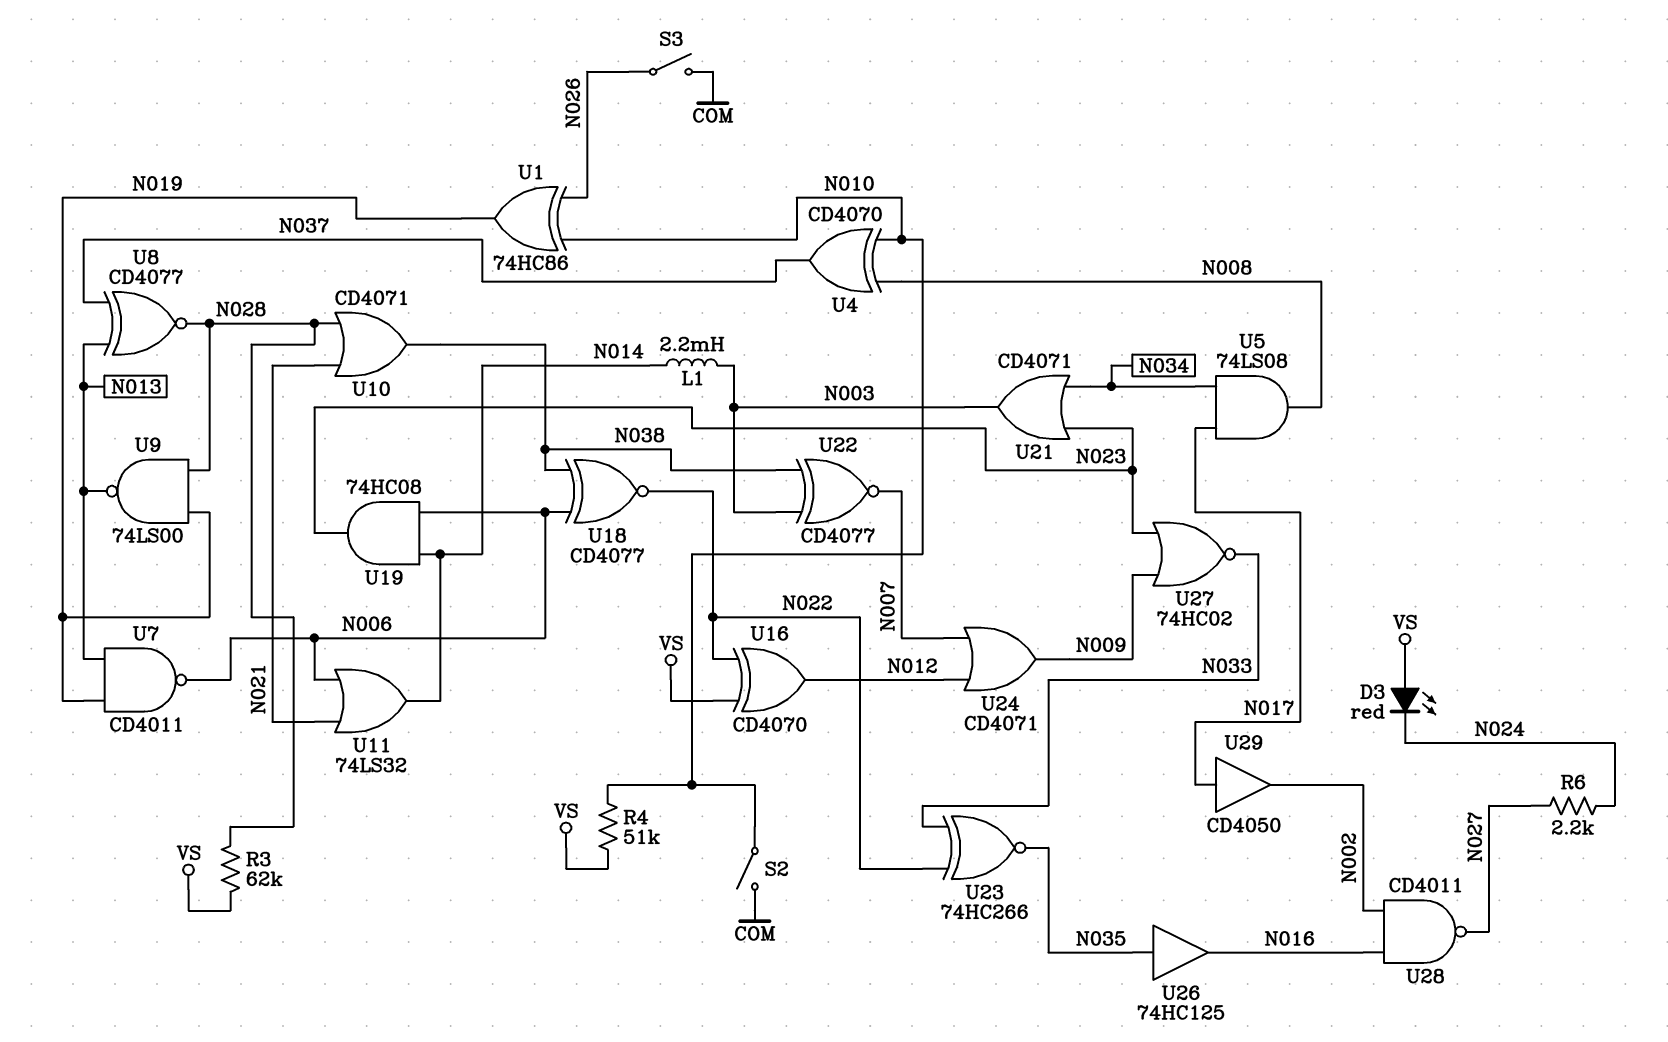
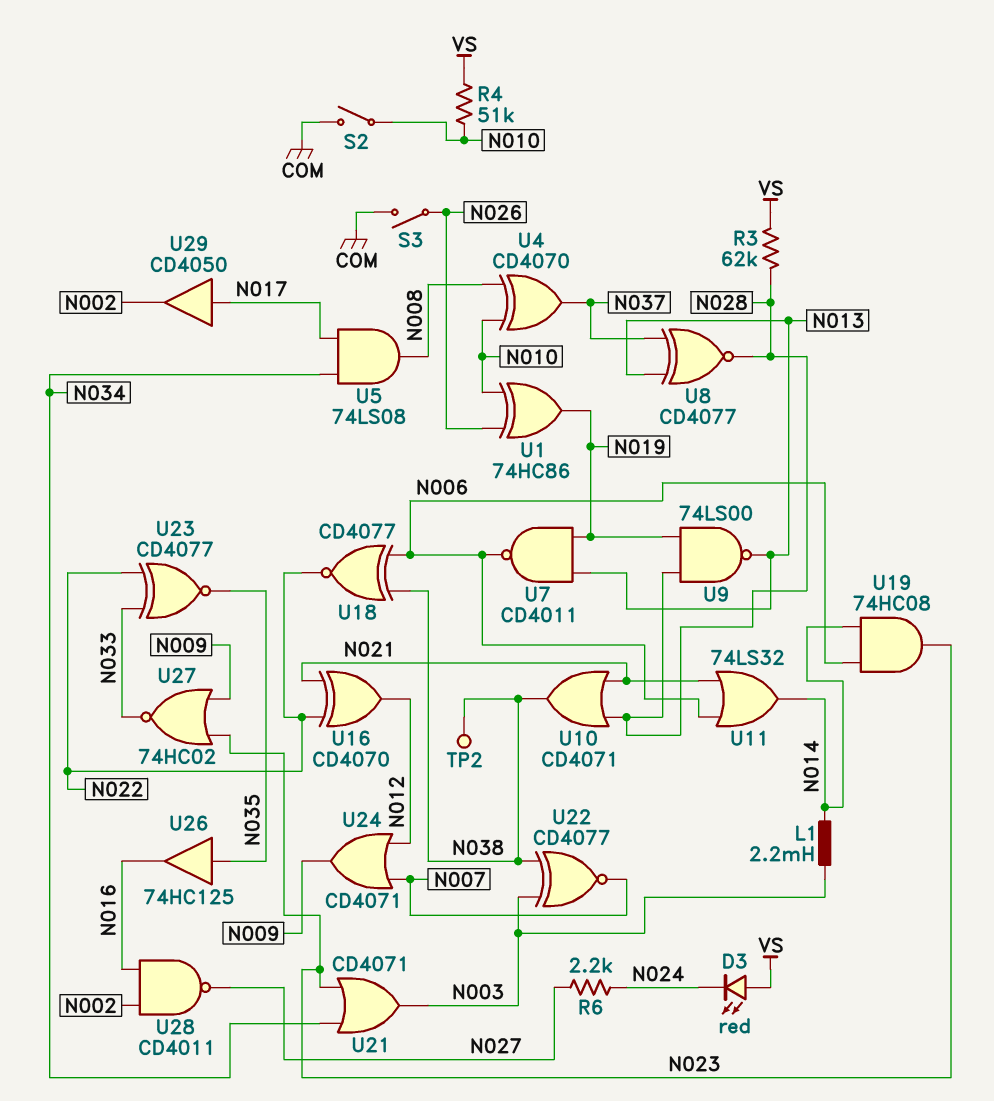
TP2: none -> test point (N038)
U16: XOR CD4070 (in N022, in VS, out N012) -> XOR CD4070 (in N021, in N022, out N012)
U23: XNOR 74HC266 (in N022, in N033, out N035) -> XNOR CD4077 (in N022, in N033, out N035)

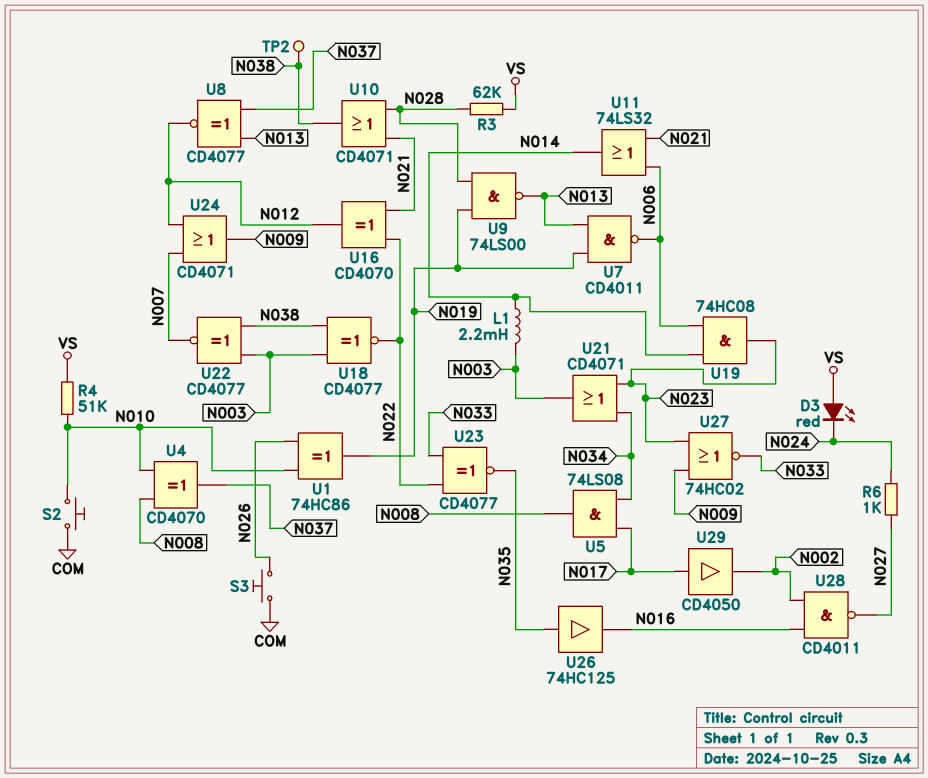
R6: 2.2k (N024, N027) -> 1k (N024, N027)
S2: switch (COM, N010) -> button (COM, N010)
S3: switch (COM, N026) -> button (COM, N026)
U8: XNOR CD4077 (in N013, in N037, out N028) -> XNOR CD4077 (in N013, in N037, out N012)
U18: XNOR CD4077 (in N006, in N038, out N022) -> XNOR CD4077 (in N003, in N038, out N022)

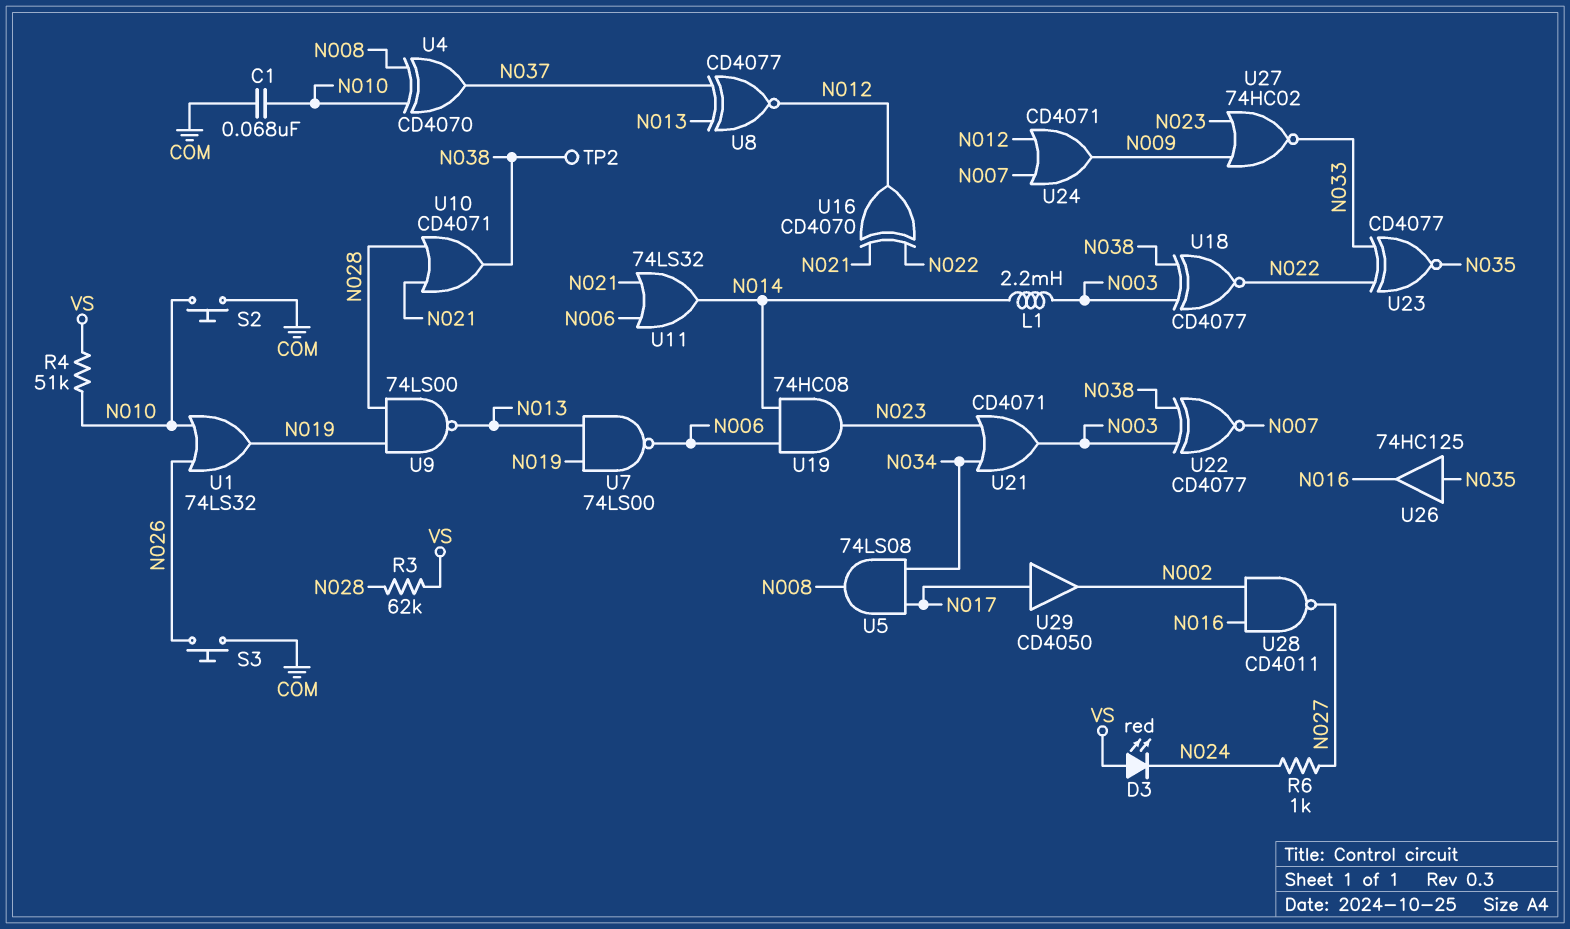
C1: none -> 68nF (COM, N010)
U1: XOR 74HC86 (in N010, in N026, out N019) -> OR 74LS32 (in N010, in N026, out N019)
U7: NAND CD4011 (in N013, in N019, out N006) -> NAND 74LS00 (in N013, in N019, out N006)

